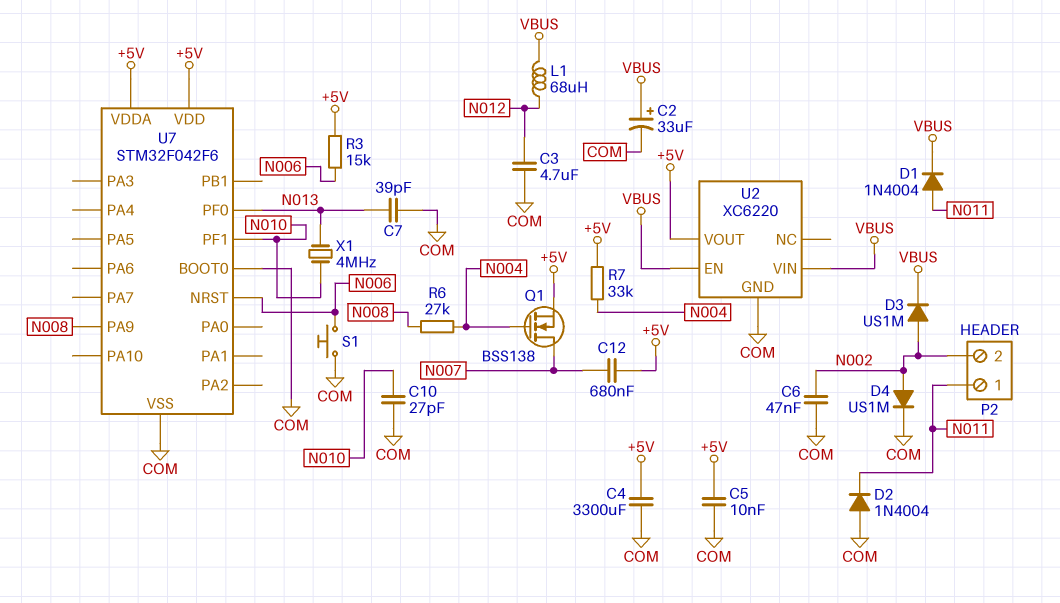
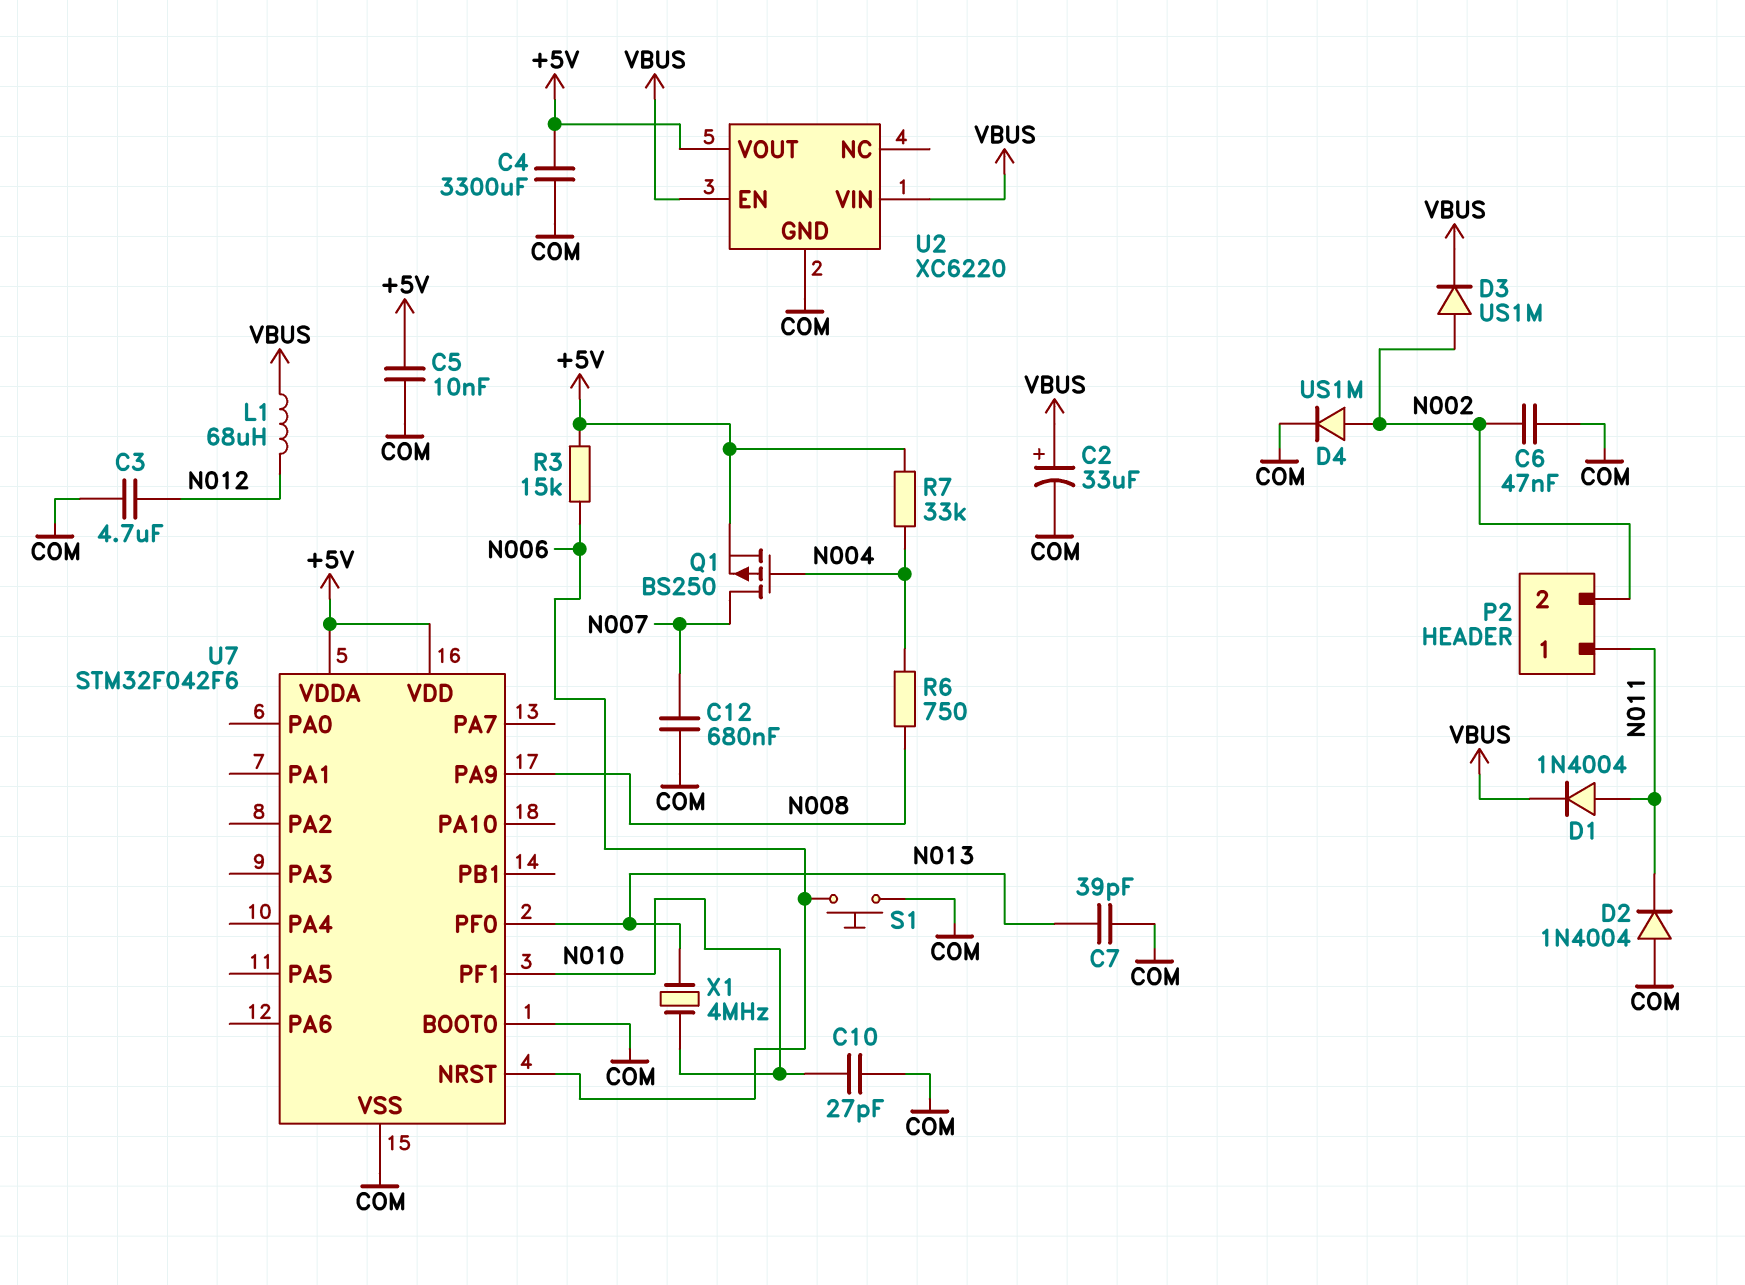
C12: 680nF (+5V, N007) -> 680nF (COM, N007)
Q1: NMOS BSS138 (G N004, D N007, S +5V) -> PMOS BS250 (G N004, D N007, S +5V)
R6: 27k (N004, N008) -> 750 (N004, N008)

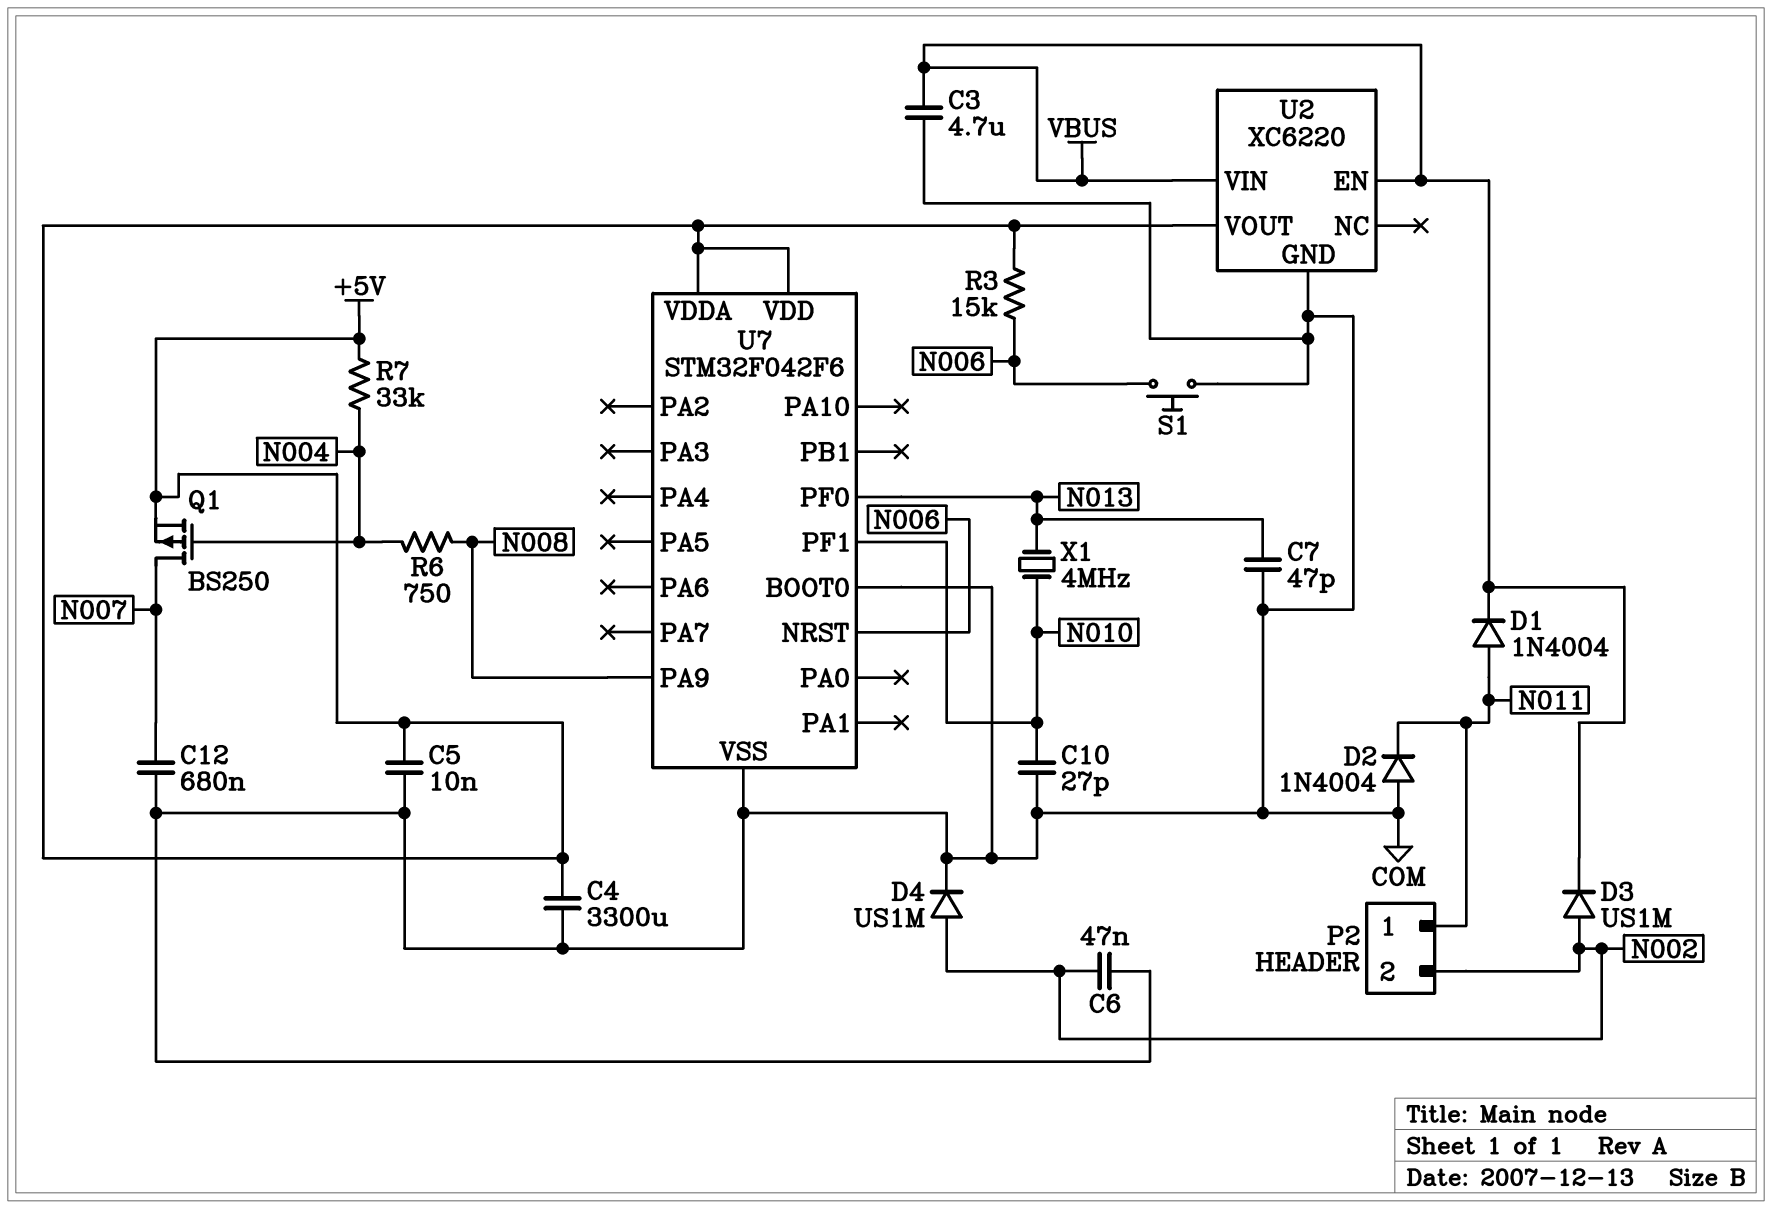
C2: 33uF (plus VBUS, minus COM) -> none
C3: 4.7uF (COM, N012) -> 4.7uF (COM, VBUS)
C7: 39pF (COM, N013) -> 47pF (COM, N013)
L1: 68uH (N012, VBUS) -> none

